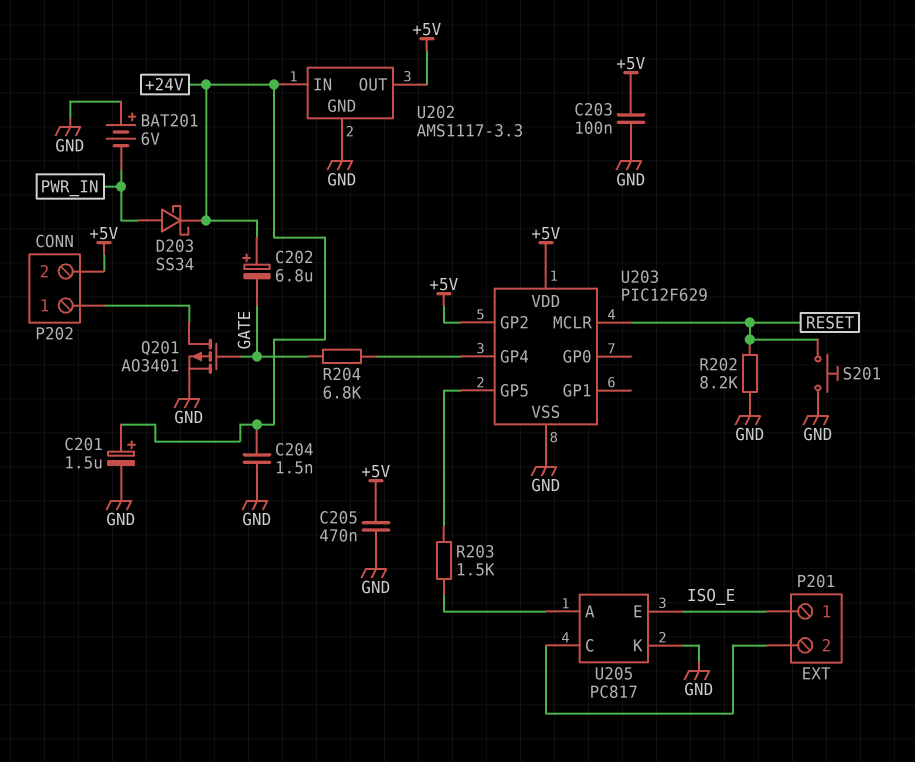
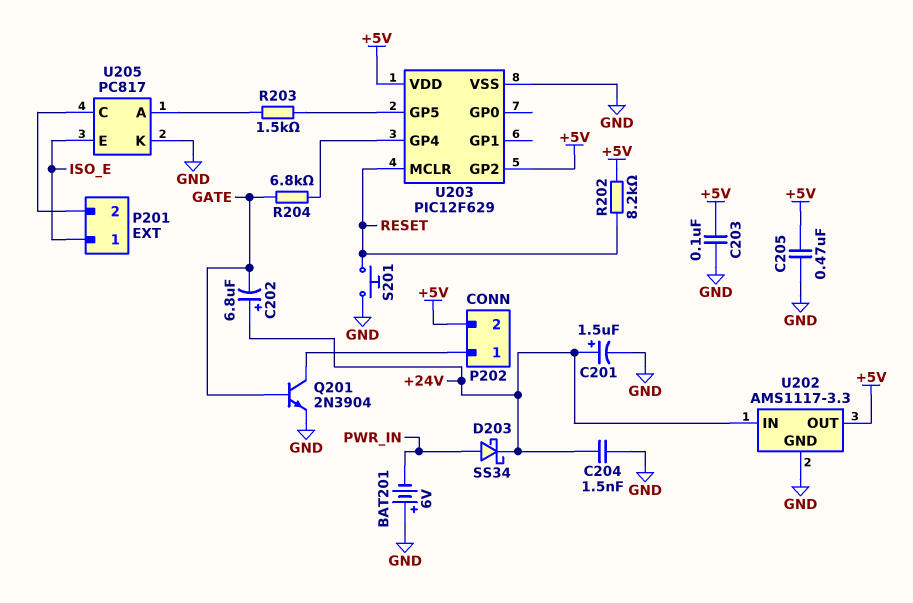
Q201: PMOS AO3401 (G GATE, D P202/1, S GND) -> NPN 2N3904 (B GATE, C P202/1, E GND)
R202: 8.2k (GND, RESET) -> 8.2k (+5V, RESET)

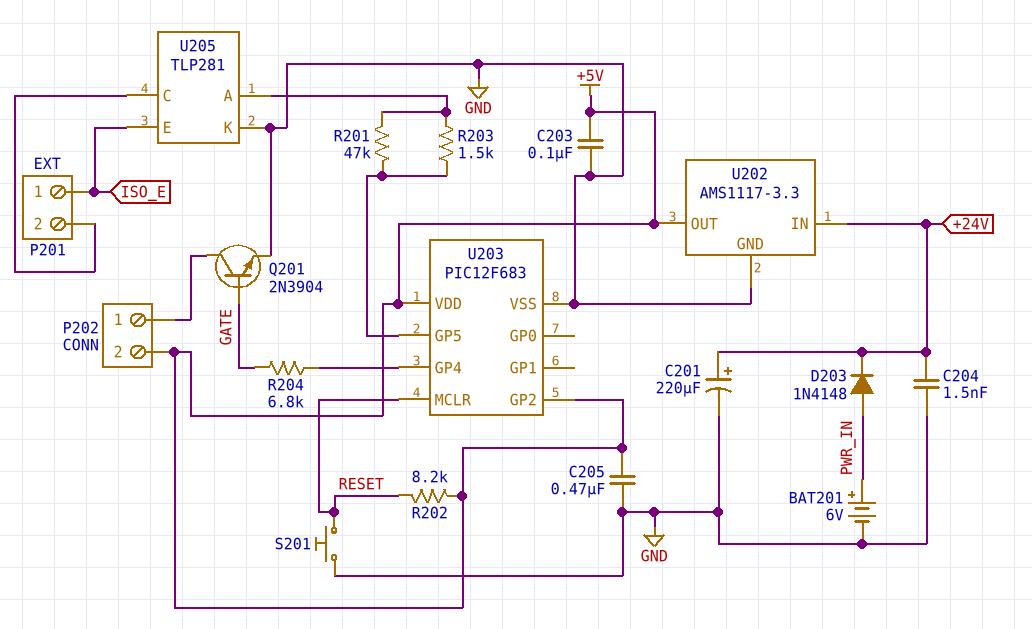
BAT201: 6V (plus GND, minus PWR_IN) -> 6V (plus PWR_IN, minus GND)
C201: 1.5uF (plus +24V, minus GND) -> 220uF (plus +24V, minus GND)
C202: 6.8uF (plus +24V, minus GATE) -> none
D203: schottky SS34 (A PWR_IN, K +24V) -> diode 1N4148 (A PWR_IN, K +24V)
R201: none -> 47k (U203/GP5, U205/A)
U203: PIC12F629 -> PIC12F683
U205: PC817 -> TLP281

